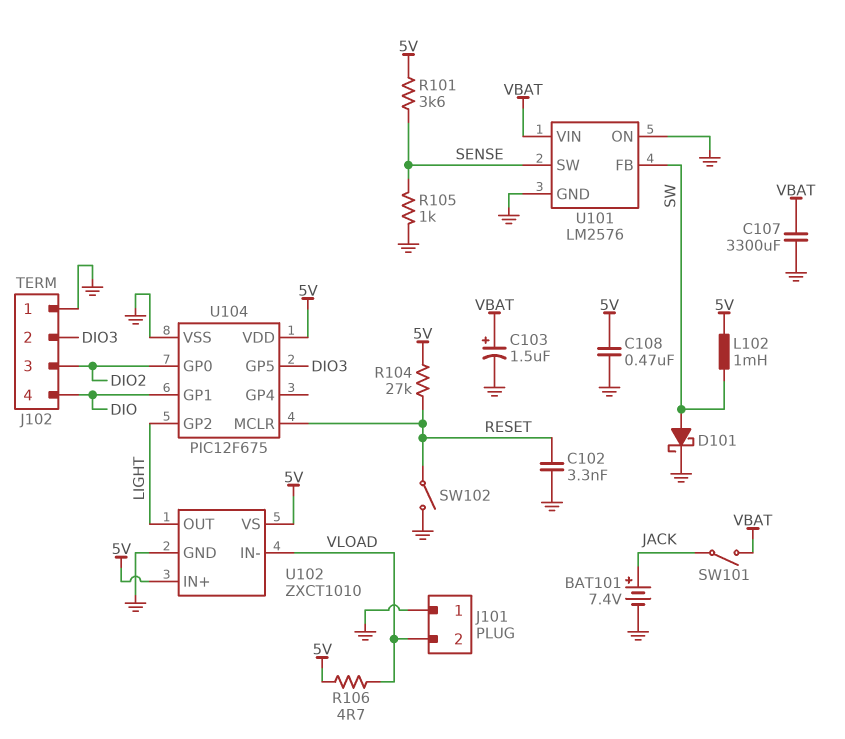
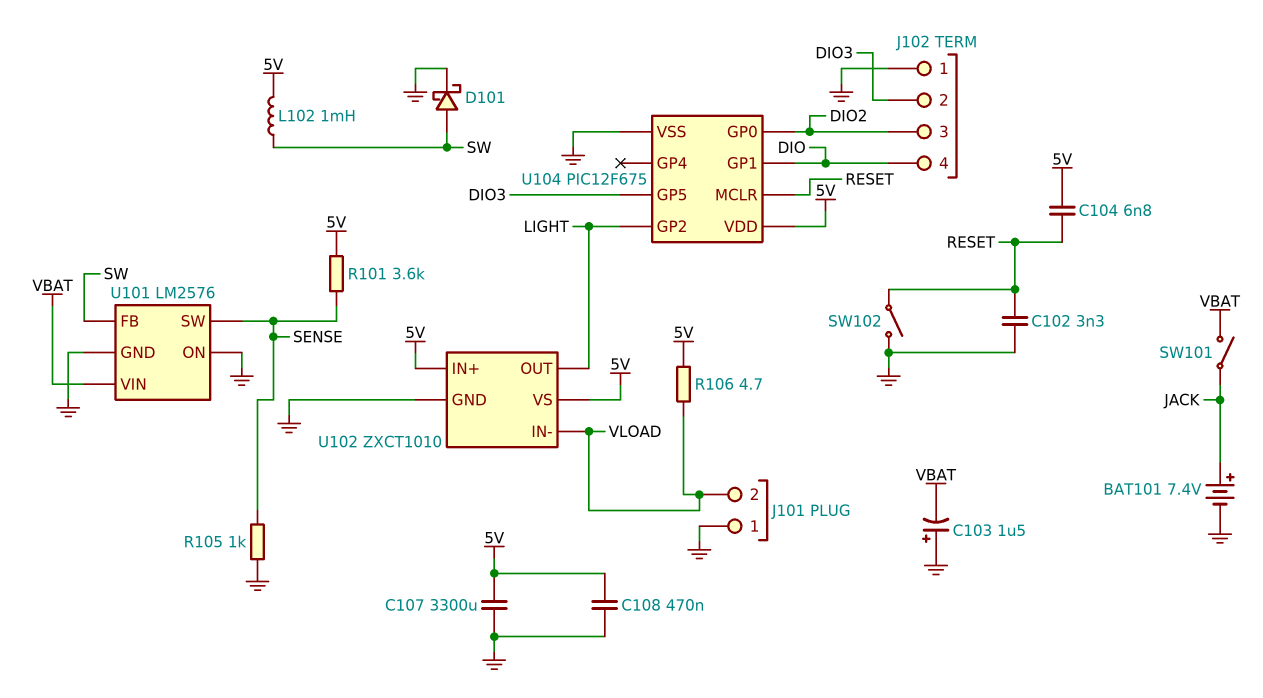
C103: 1.5uF (plus VBAT, minus GND) -> 1.5uF (plus GND, minus VBAT)
C104: none -> 6.8nF (5V, RESET)
C107: 3300uF (GND, VBAT) -> 3300uF (5V, GND)
R104: 27k (5V, RESET) -> none

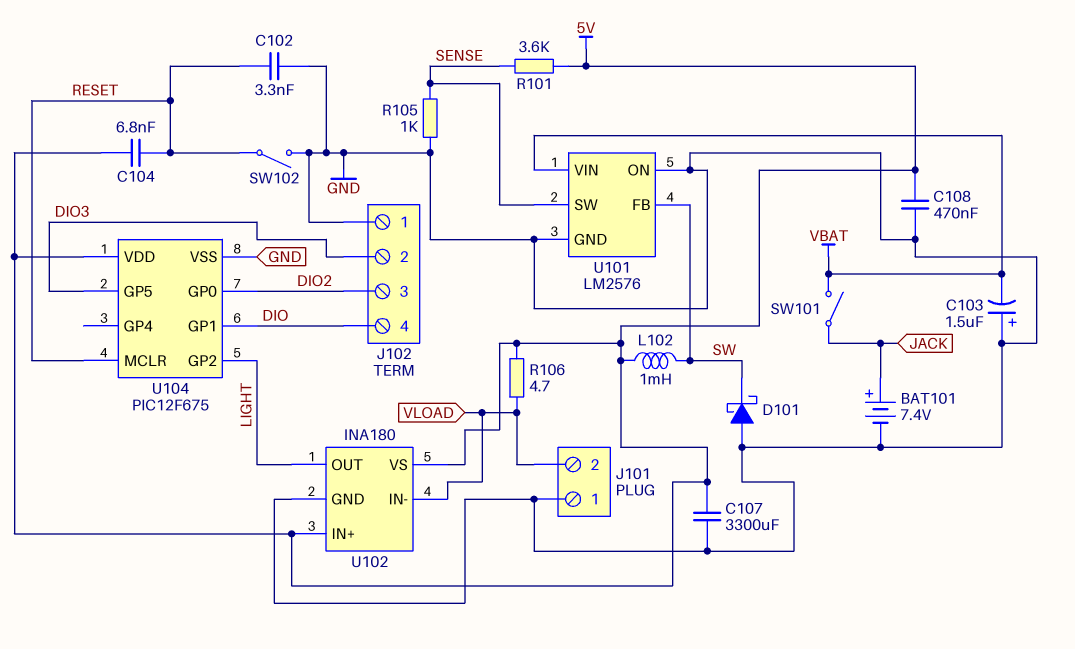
D101: schottky (A SW, K GND) -> schottky (A GND, K SW)
U102: ZXCT1010 -> INA180

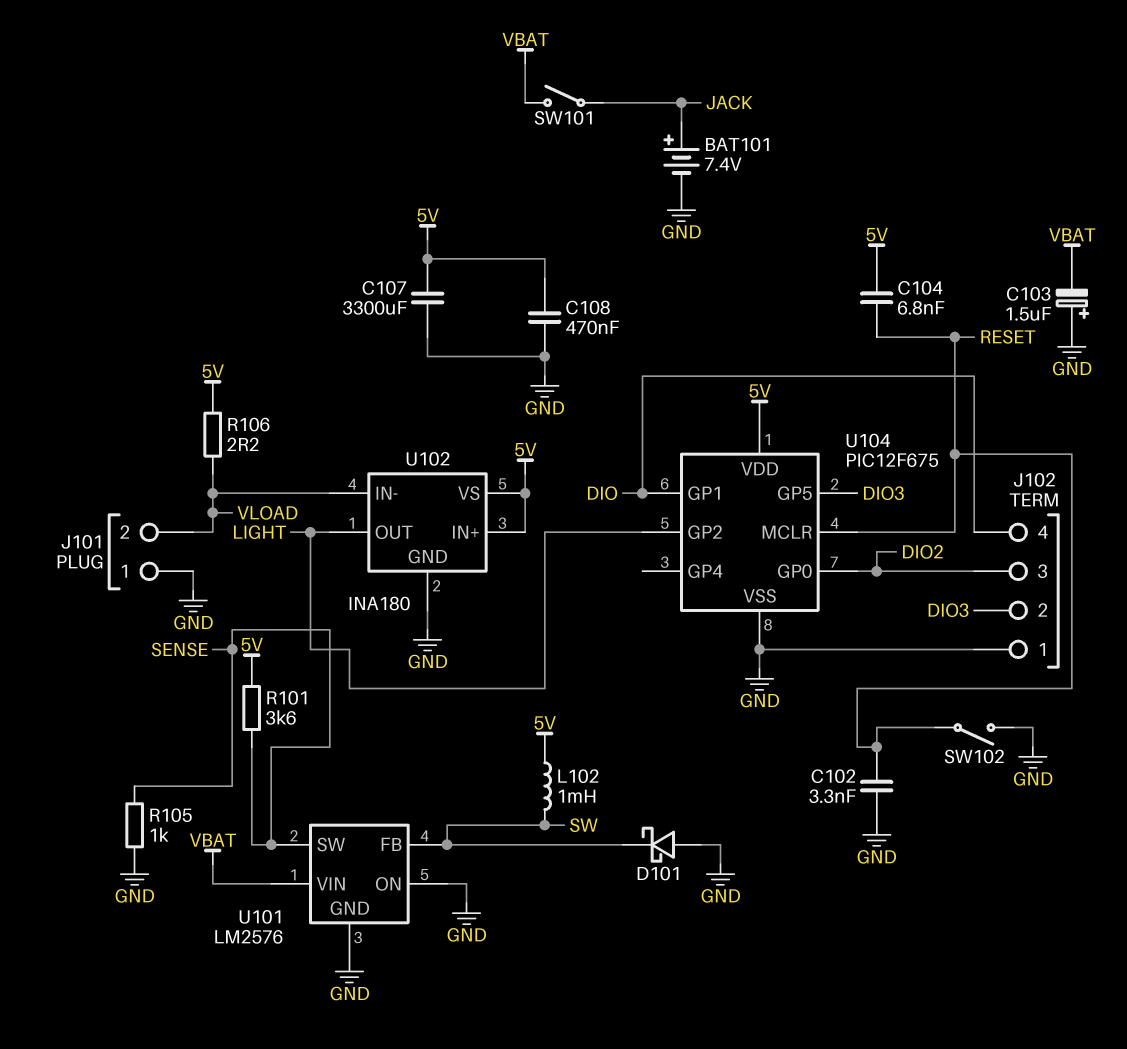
R106: 4.7 (5V, VLOAD) -> 2.2 (5V, VLOAD)

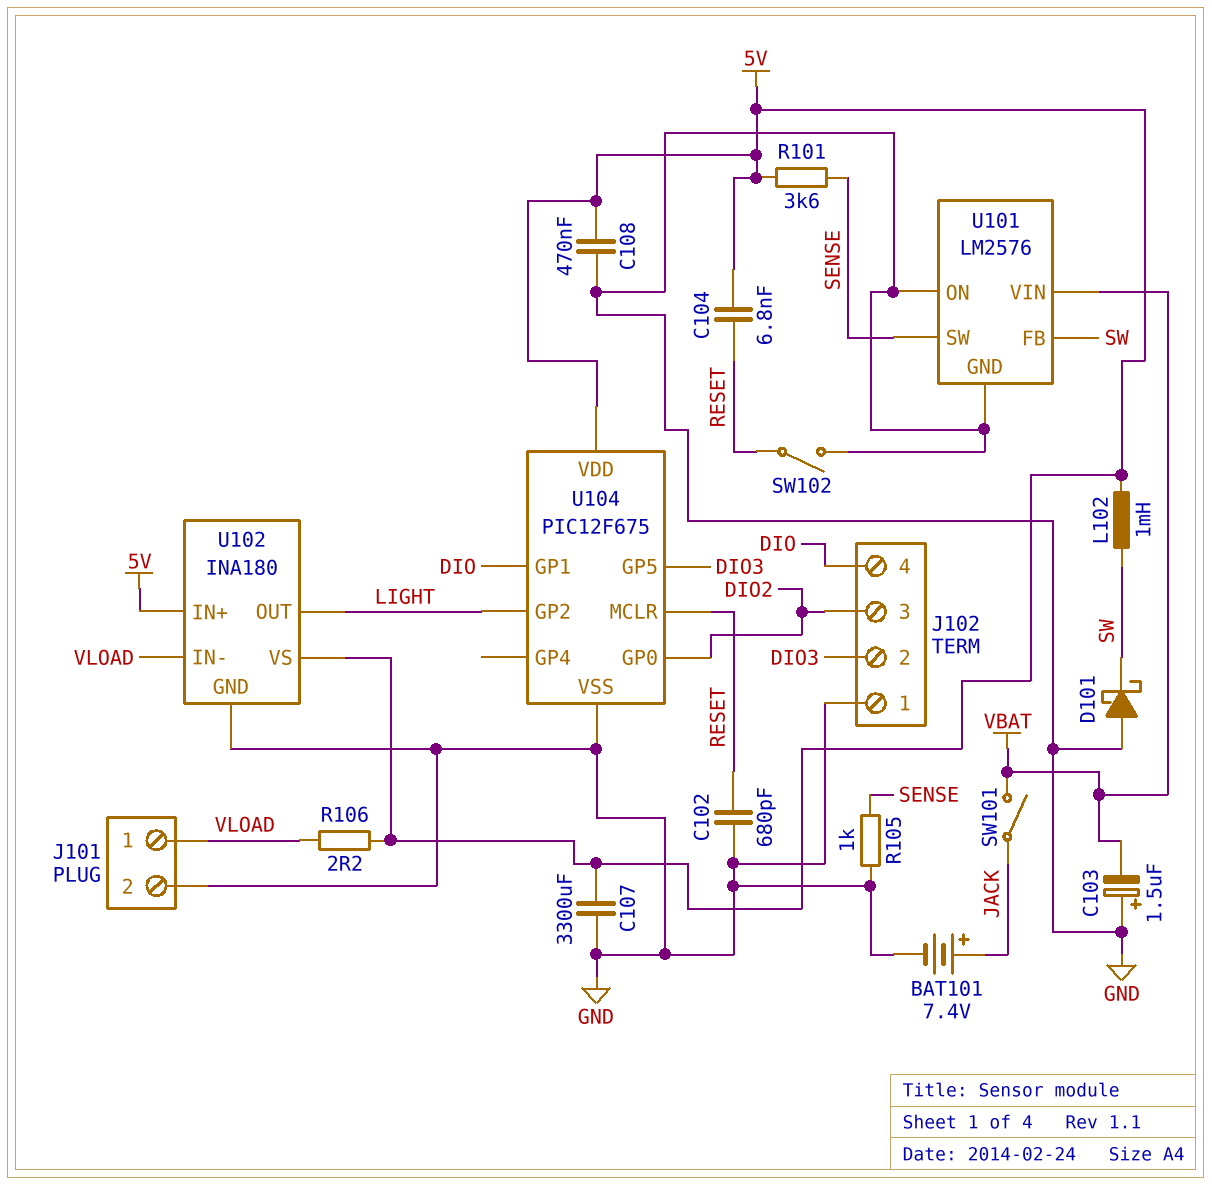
C102: 3.3nF (GND, RESET) -> 680pF (GND, RESET)
J101 pin 1: GND -> VLOAD
J101 pin 2: VLOAD -> GND

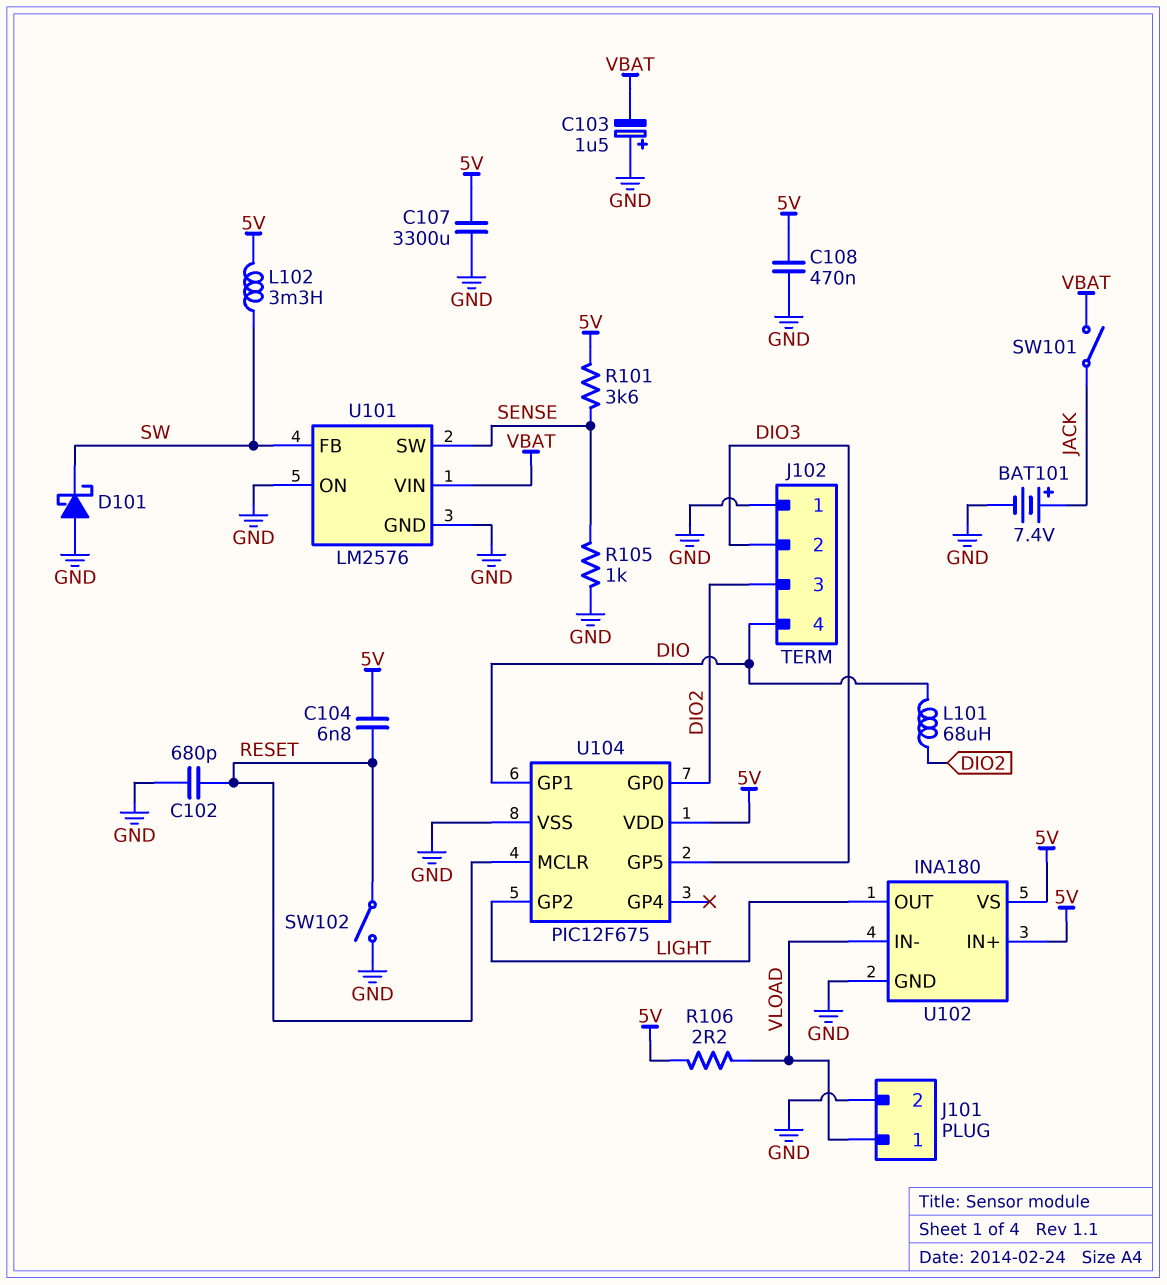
L101: none -> 68uH (DIO, DIO2)
L102: 1mH (5V, SW) -> 3.3mH (5V, SW)

